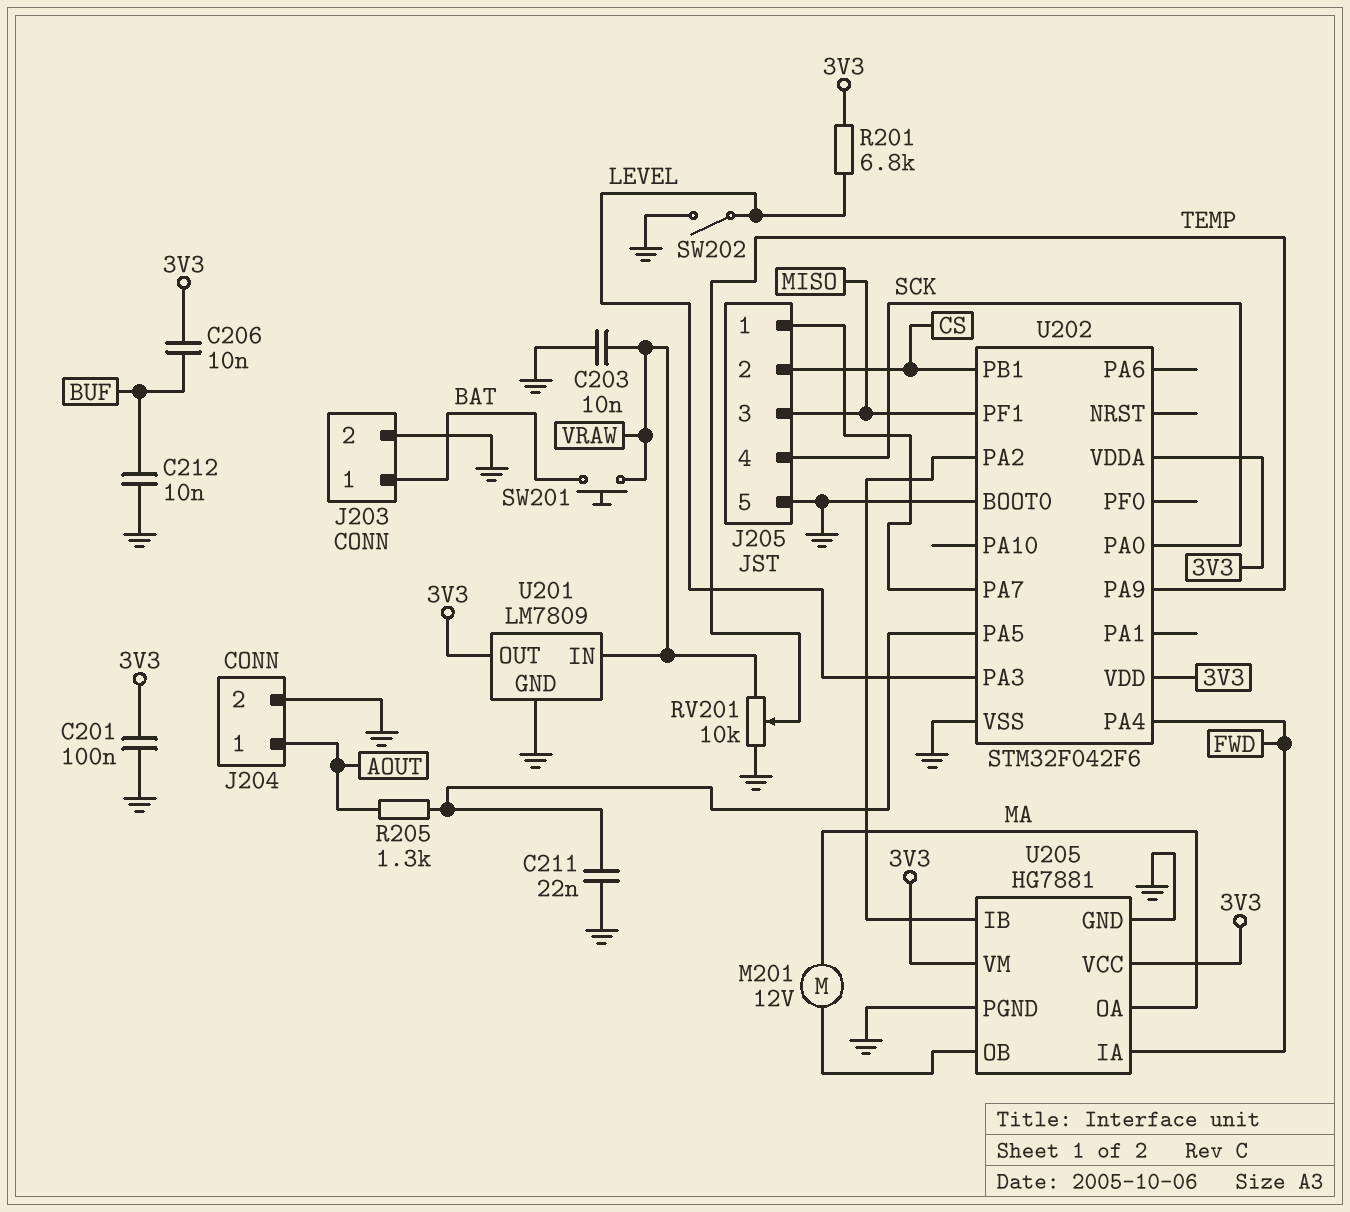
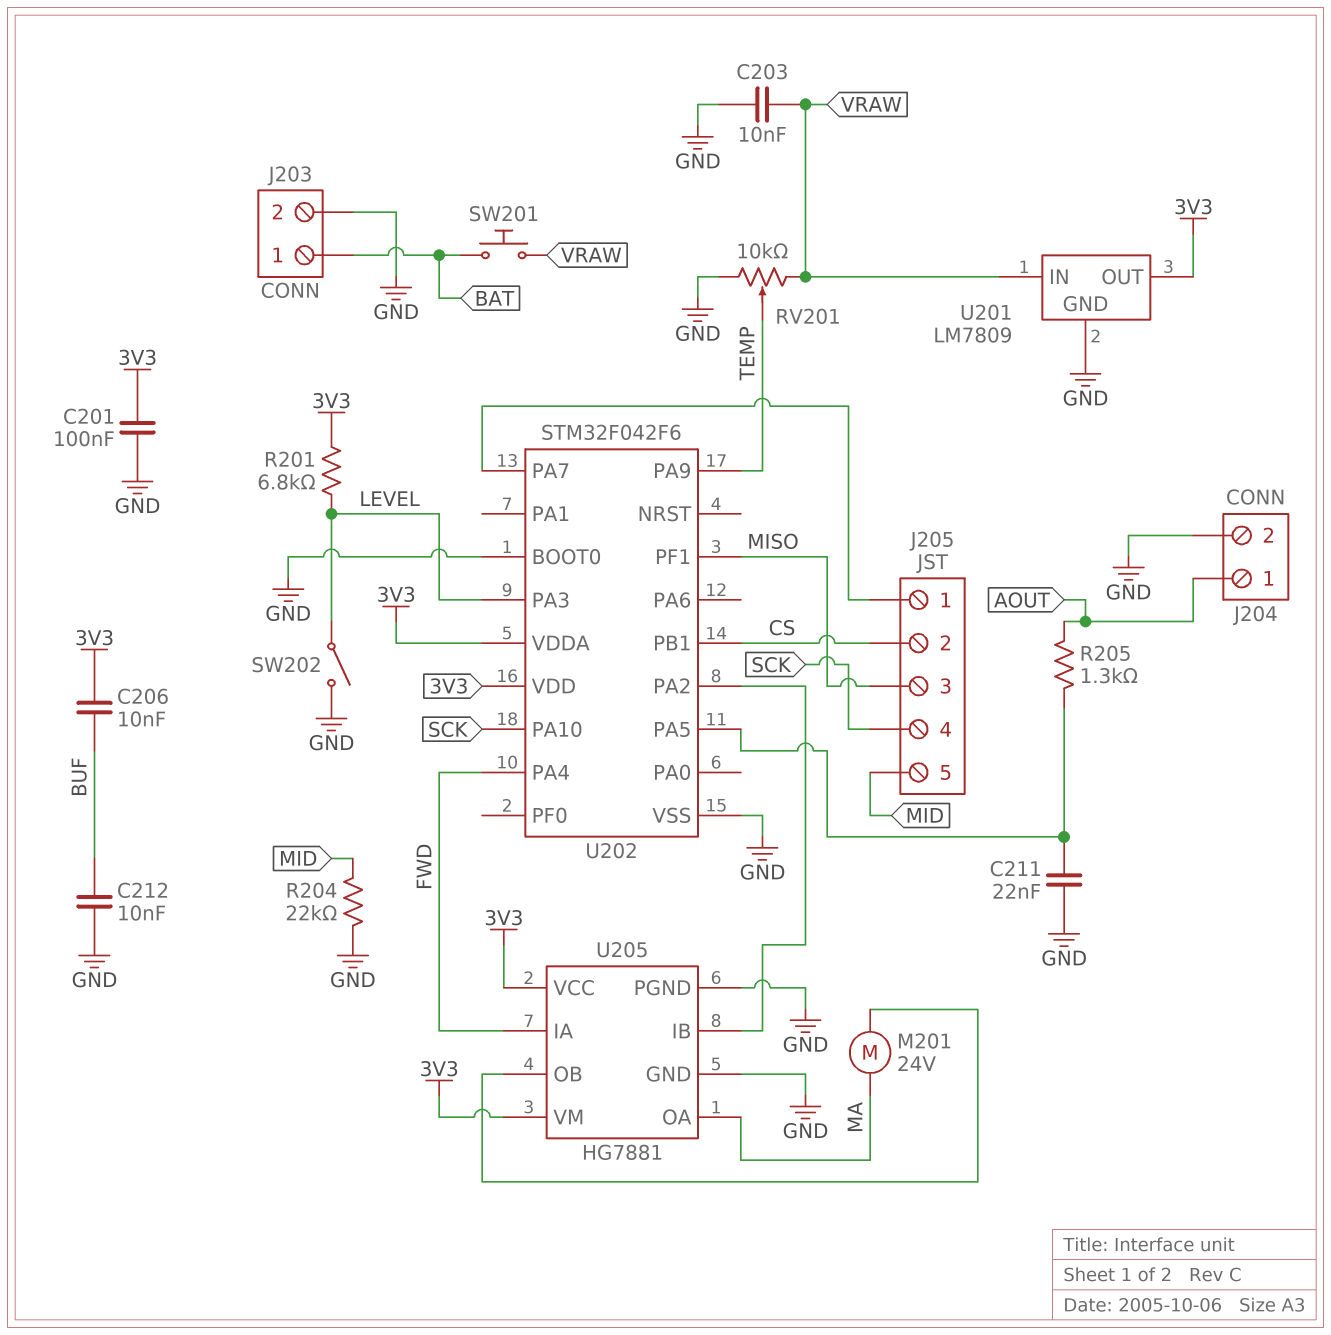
J205 pin 5: GND -> MID
M201: motor 12V (MA, U205/OB) -> motor 24V (MA, U205/OB)
R204: none -> 22k (GND, MID)
U202 pin PA0: SCK -> none
U202 pin PA10: none -> SCK

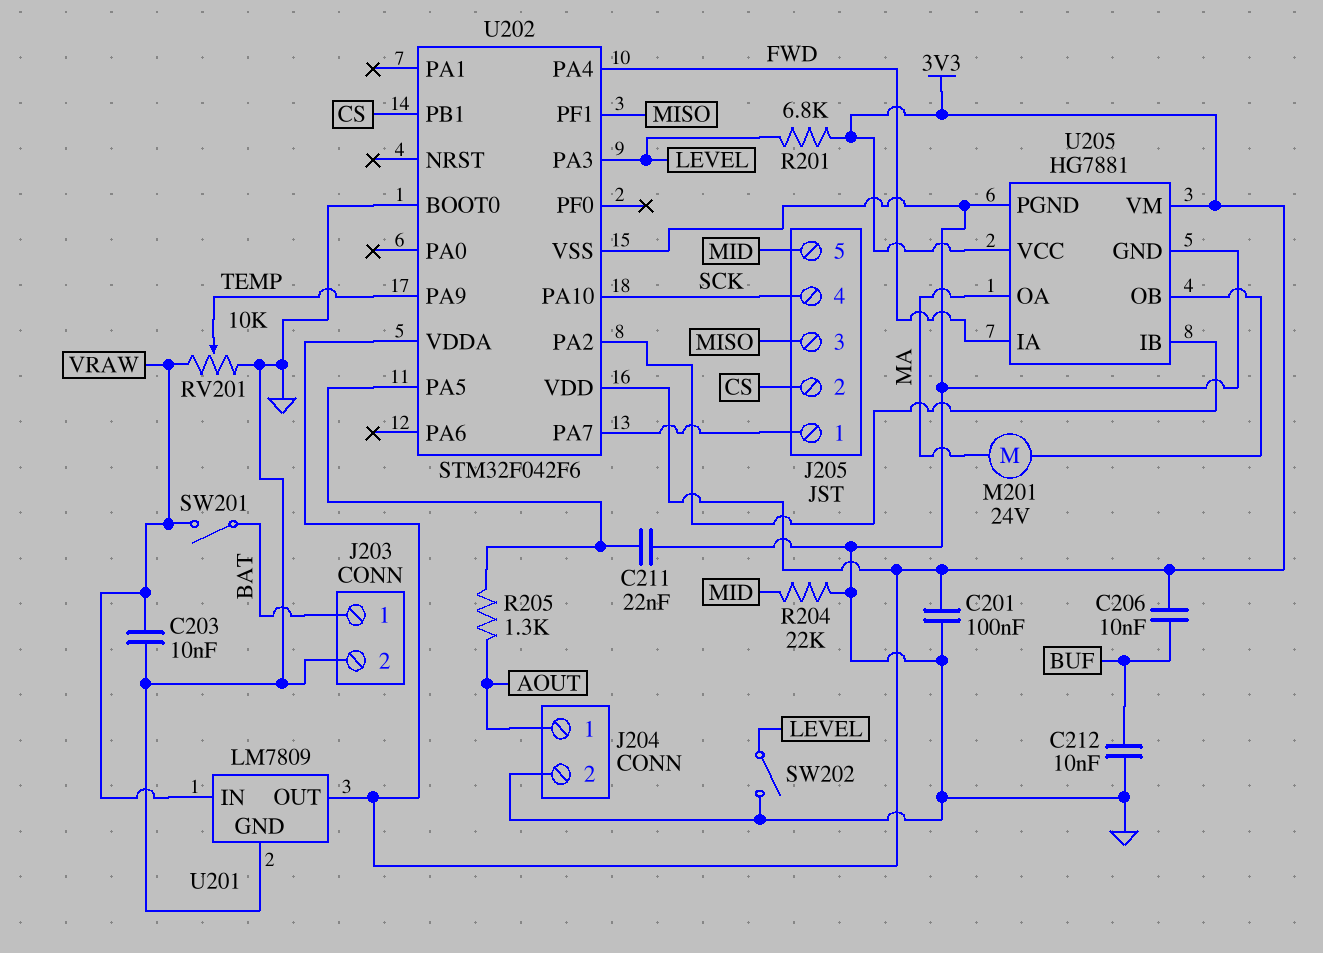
SW201: button (BAT, VRAW) -> switch (BAT, VRAW)

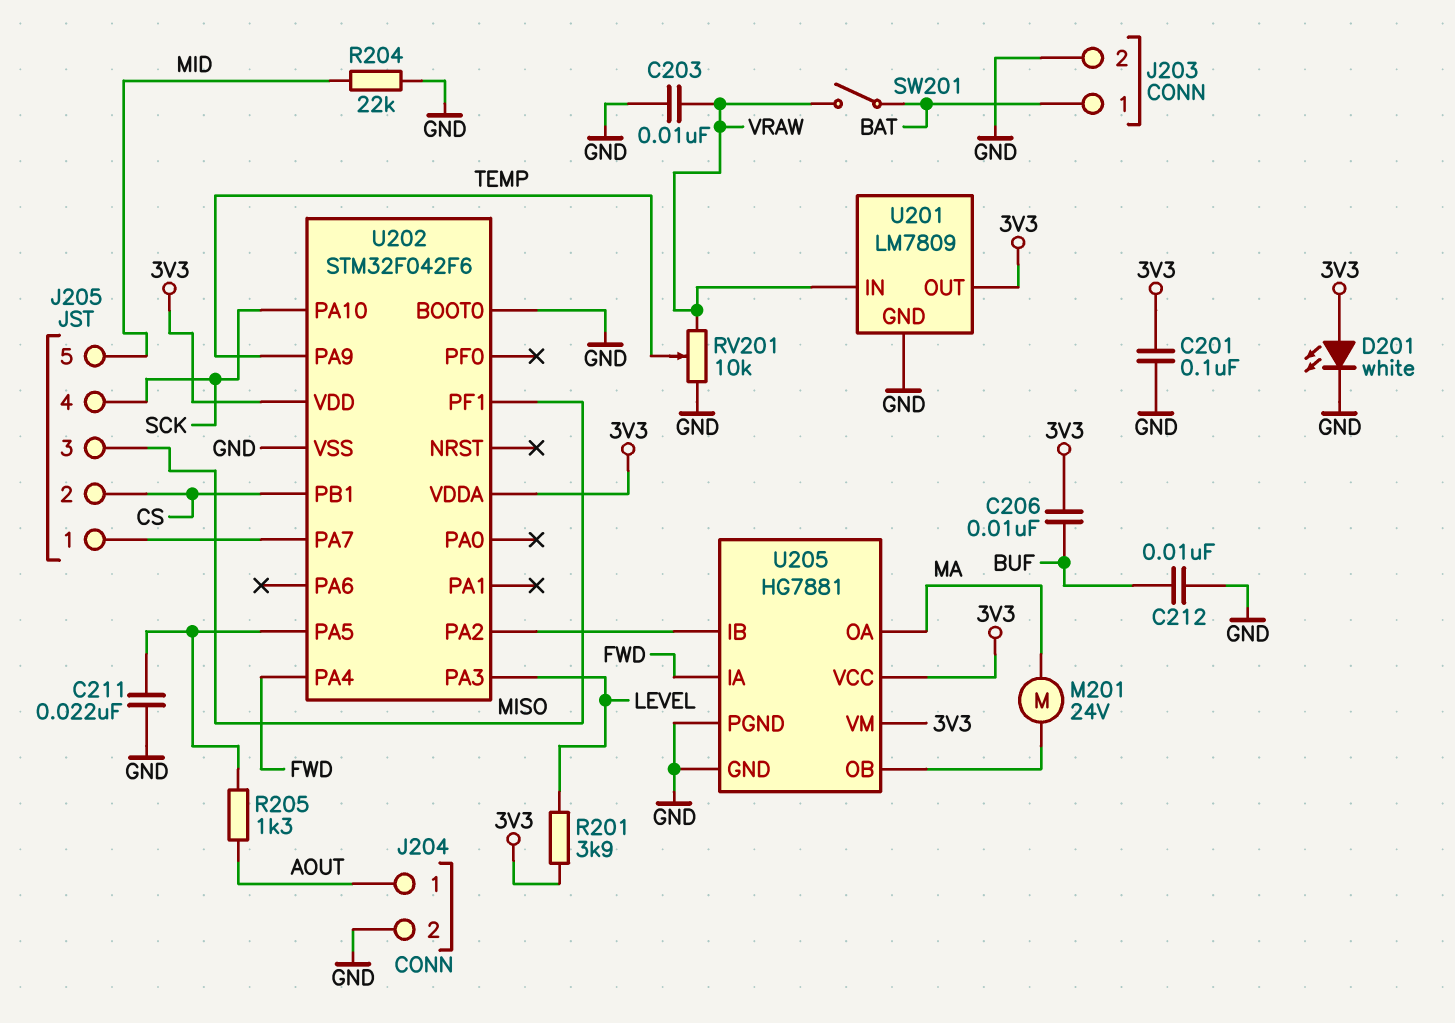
D201: none -> LED white (A 3V3, K GND)
R201: 6.8k (3V3, LEVEL) -> 3.9k (3V3, LEVEL)
SW202: switch (GND, LEVEL) -> none

